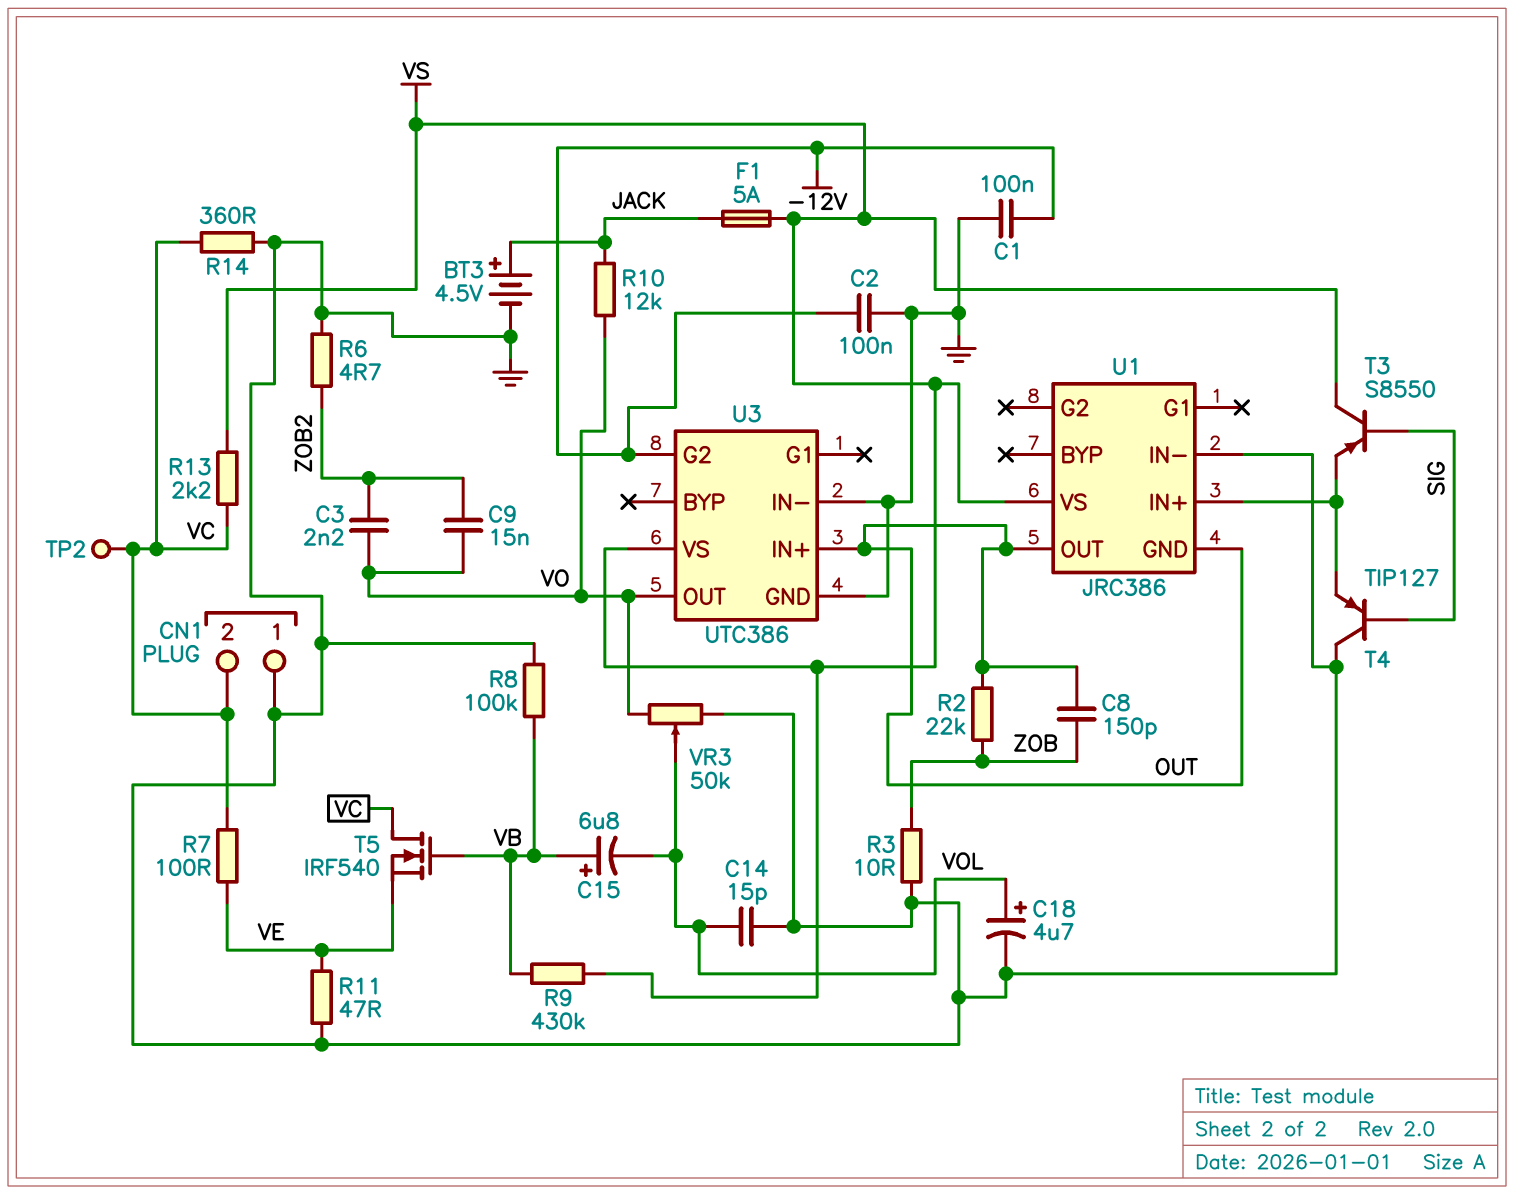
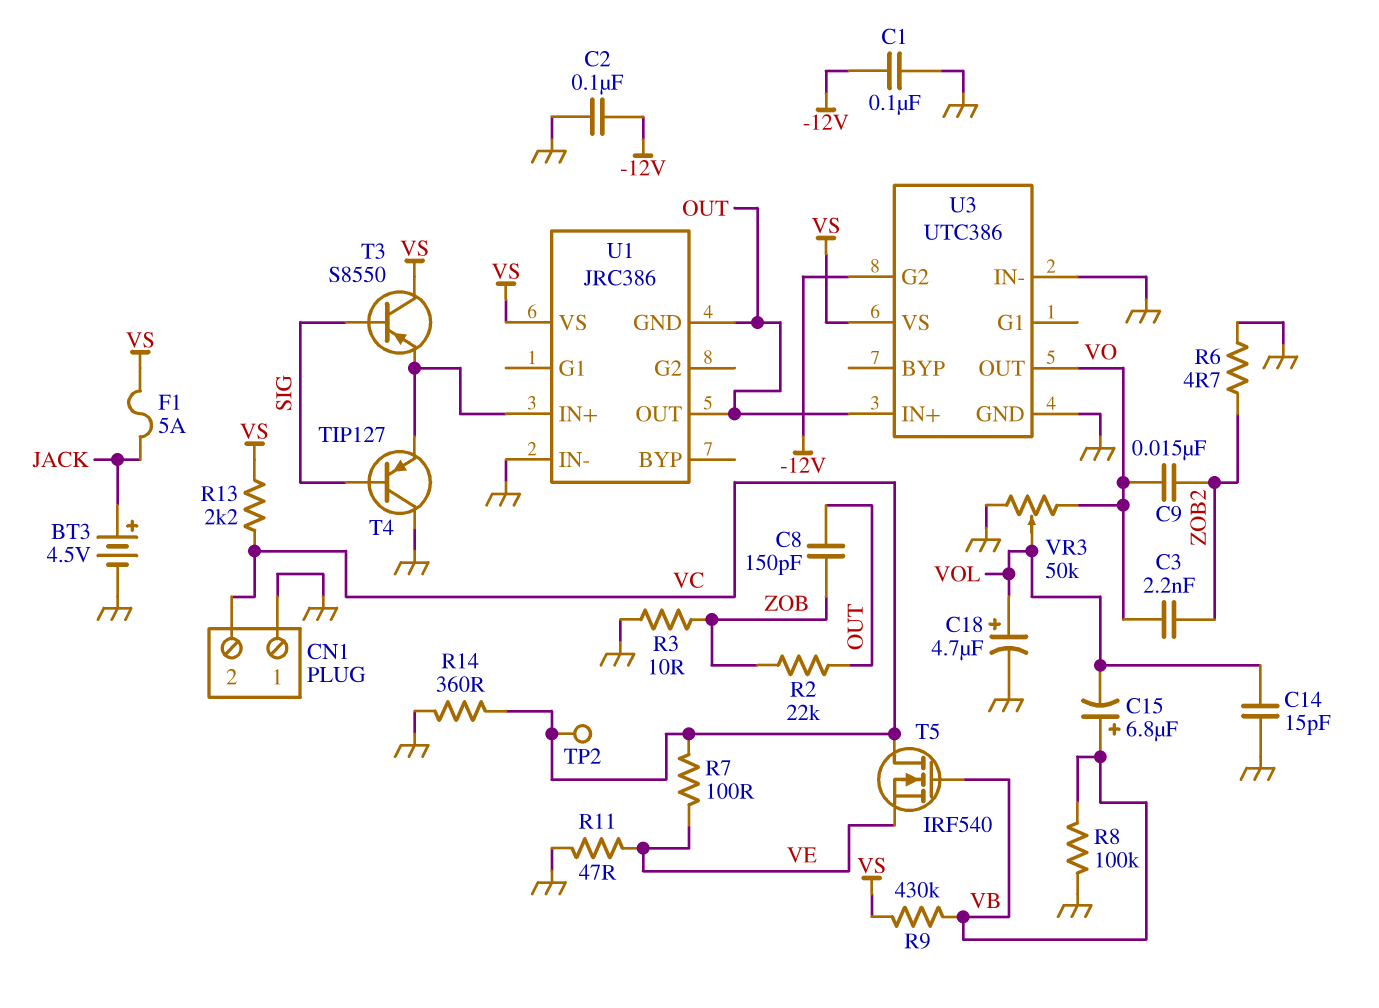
R10: 12k (JACK, VO) -> none

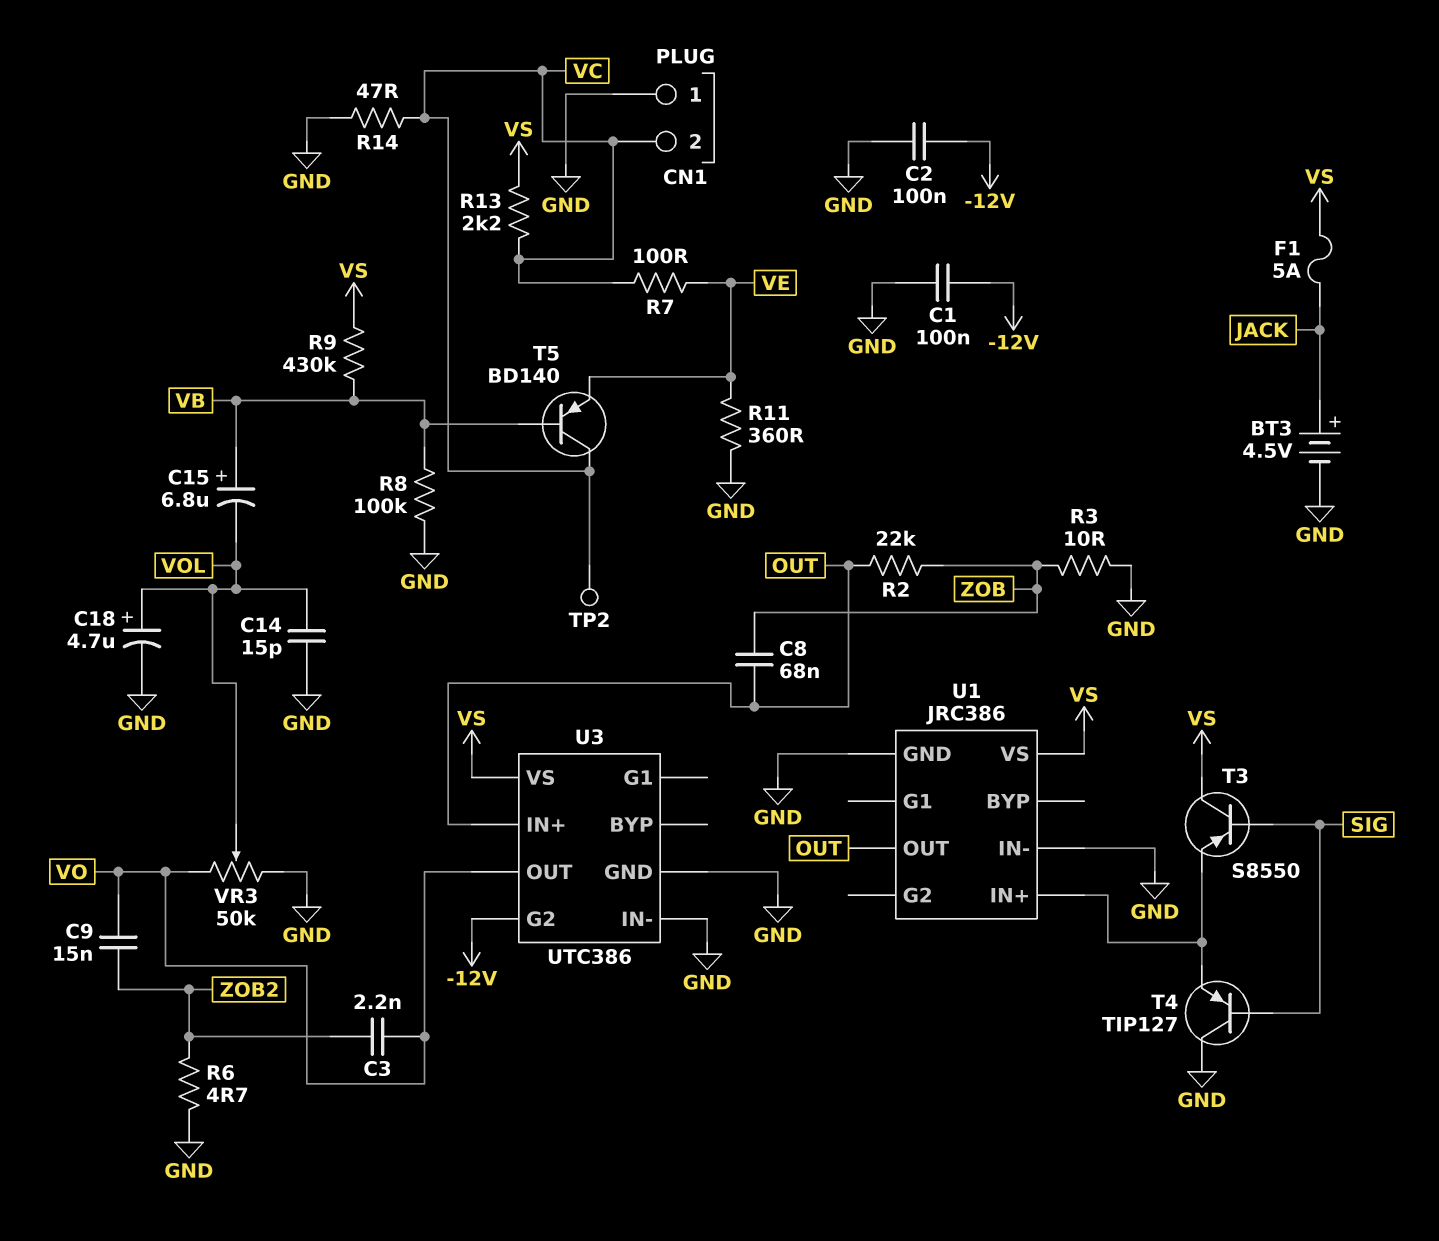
C8: 150pF (OUT, ZOB) -> 68nF (OUT, ZOB)
R11: 47 (GND, VE) -> 360 (GND, VE)
R14: 360 (GND, VC) -> 47 (GND, VC)
T5: NMOS IRF540 (G VB, D VC, S VE) -> PNP BD140 (B VB, C VC, E VE)
U1 pin GND: OUT -> GND

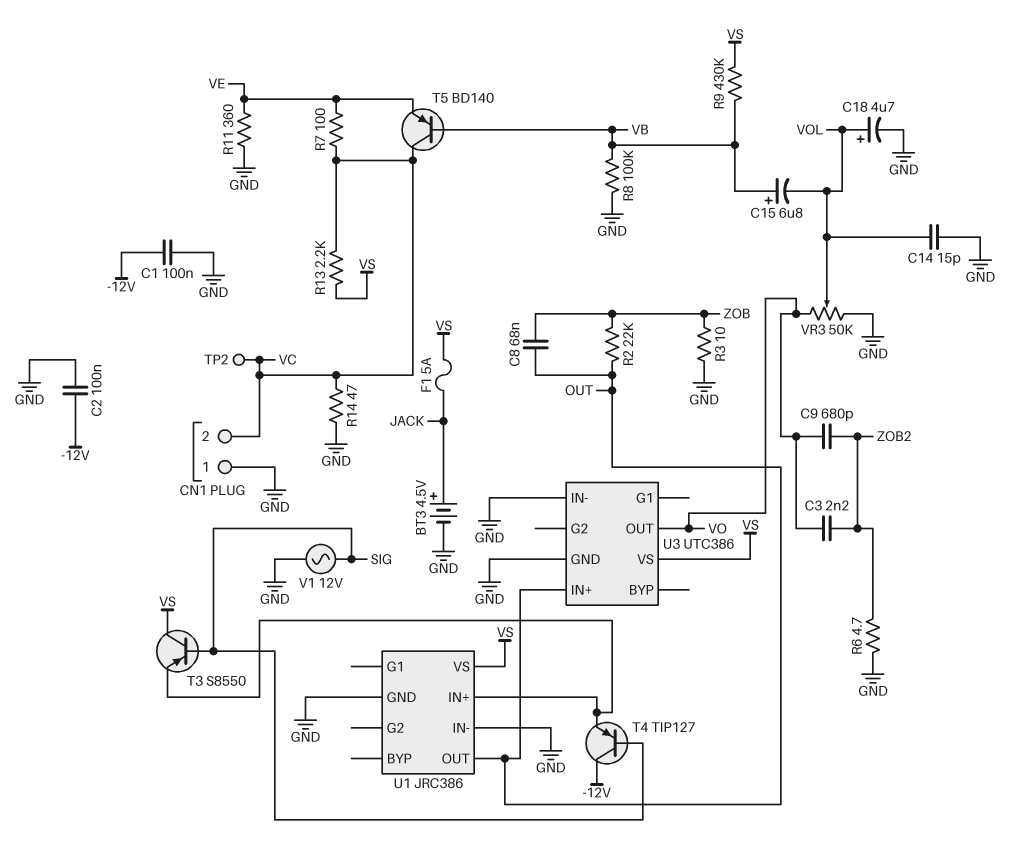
C9: 15nF (VO, ZOB2) -> 680pF (VO, ZOB2)
T4: PNP TIP127 (B SIG, C GND, E U1/IN+) -> PNP TIP127 (B SIG, C -12V, E U1/IN+)
U3 pin G2: -12V -> none
V1: none -> AC 12V (GND, SIG)

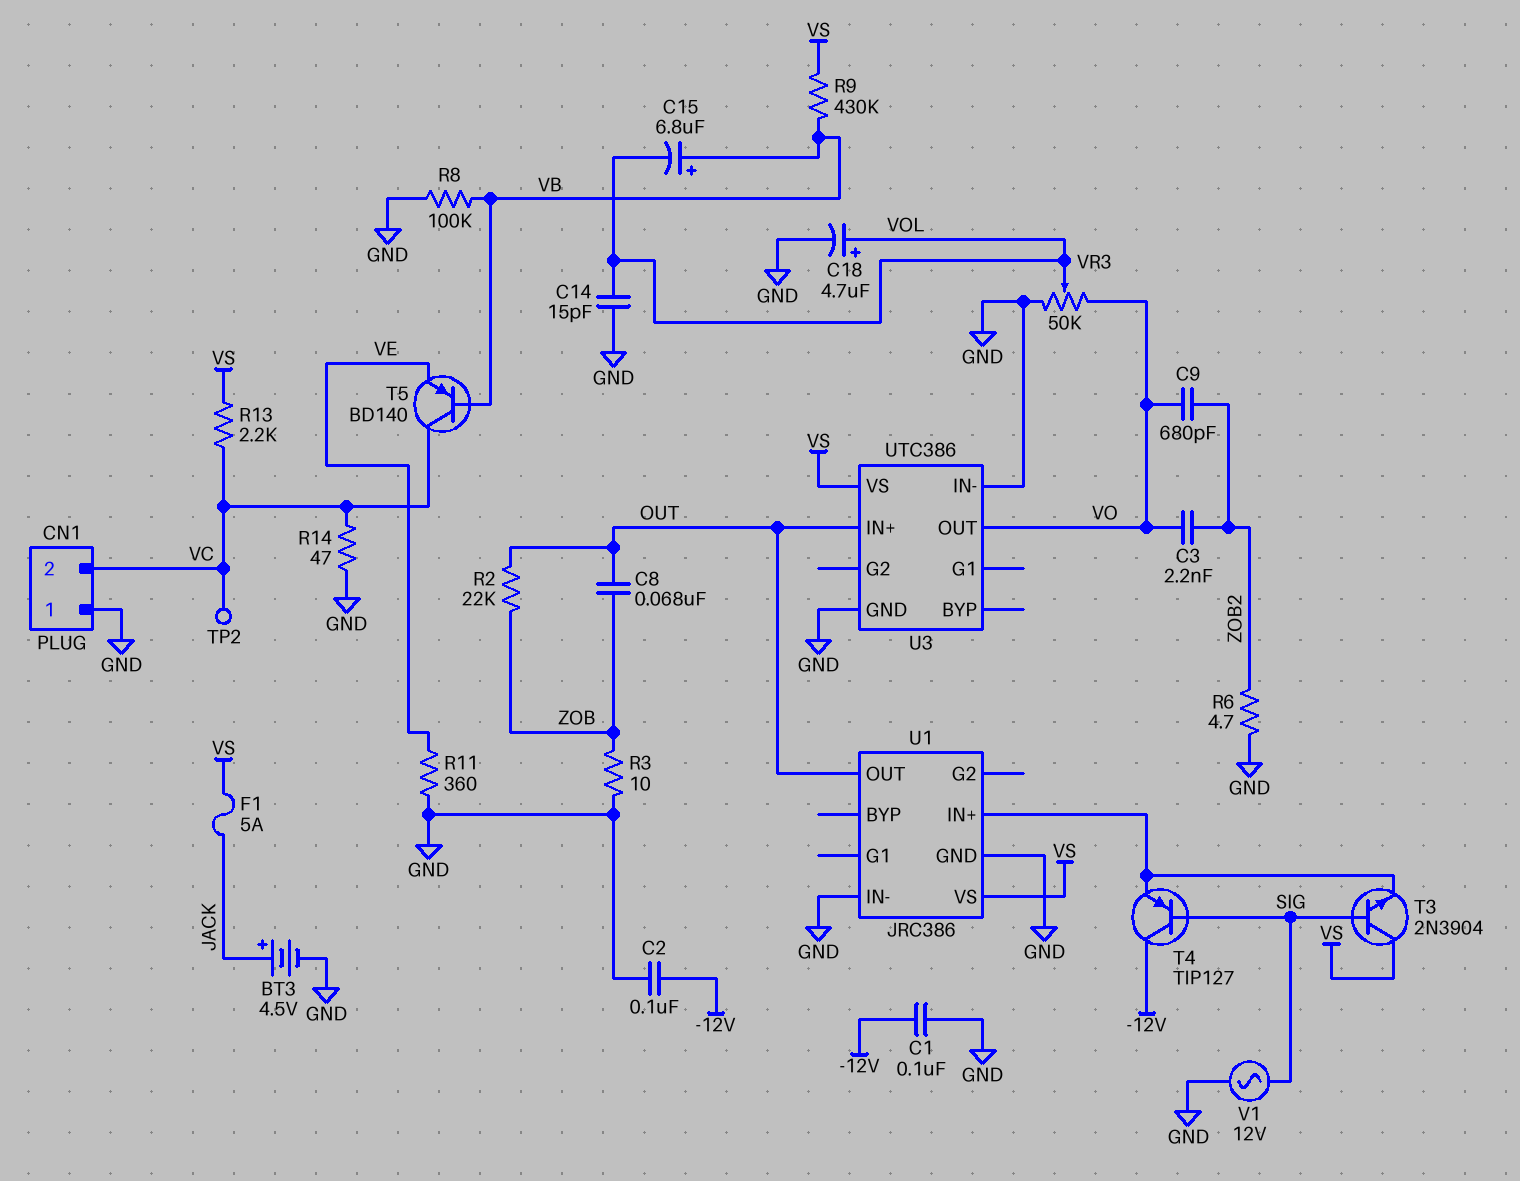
R7: 100 (VC, VE) -> none
T3: PNP S8550 (B SIG, C VS, E U1/IN+) -> NPN 2N3904 (B SIG, C VS, E U1/IN+)

